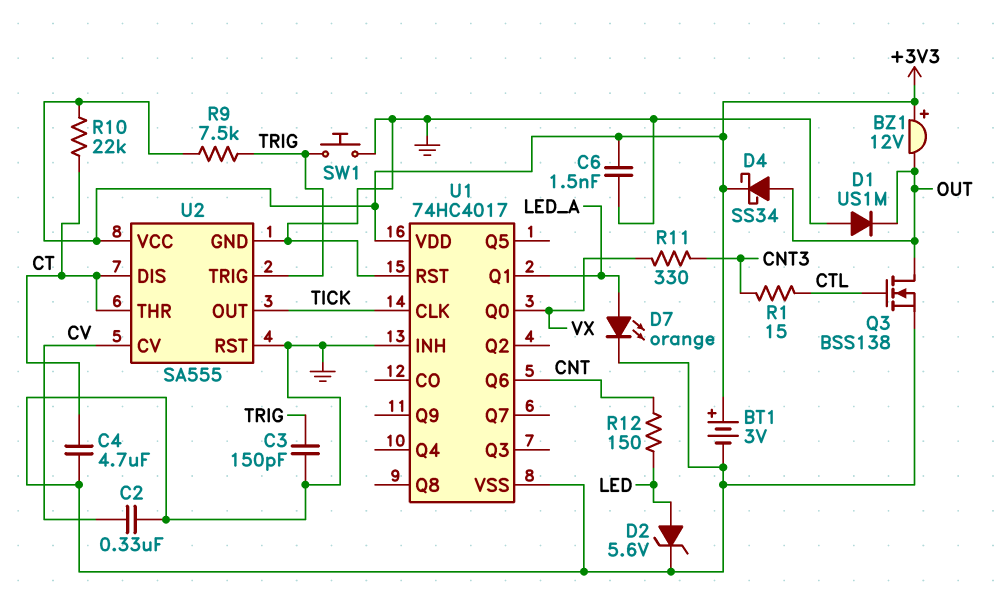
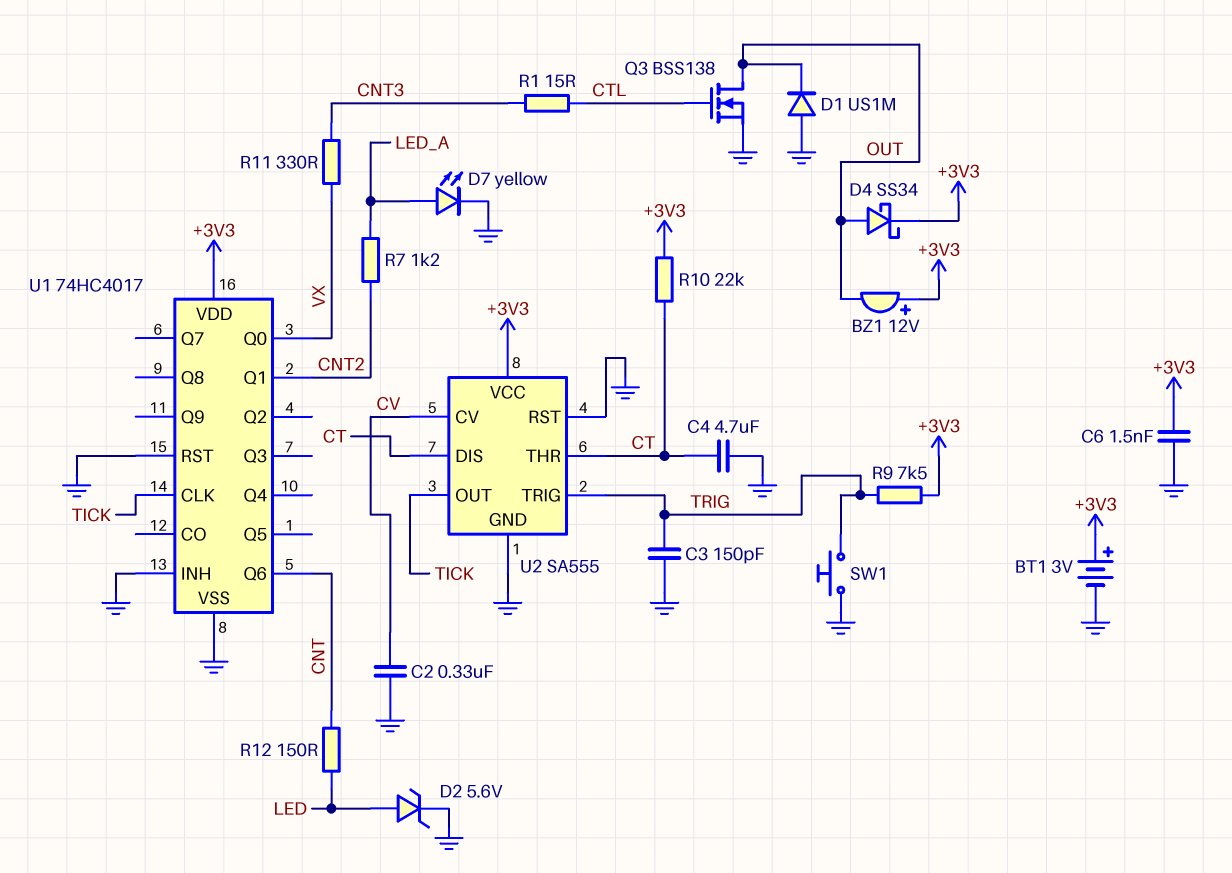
D7: LED orange (A LED_A, K GND) -> LED yellow (A LED_A, K GND)
R7: none -> 1.2k (CNT2, LED_A)
U1 pin Q1: LED_A -> CNT2

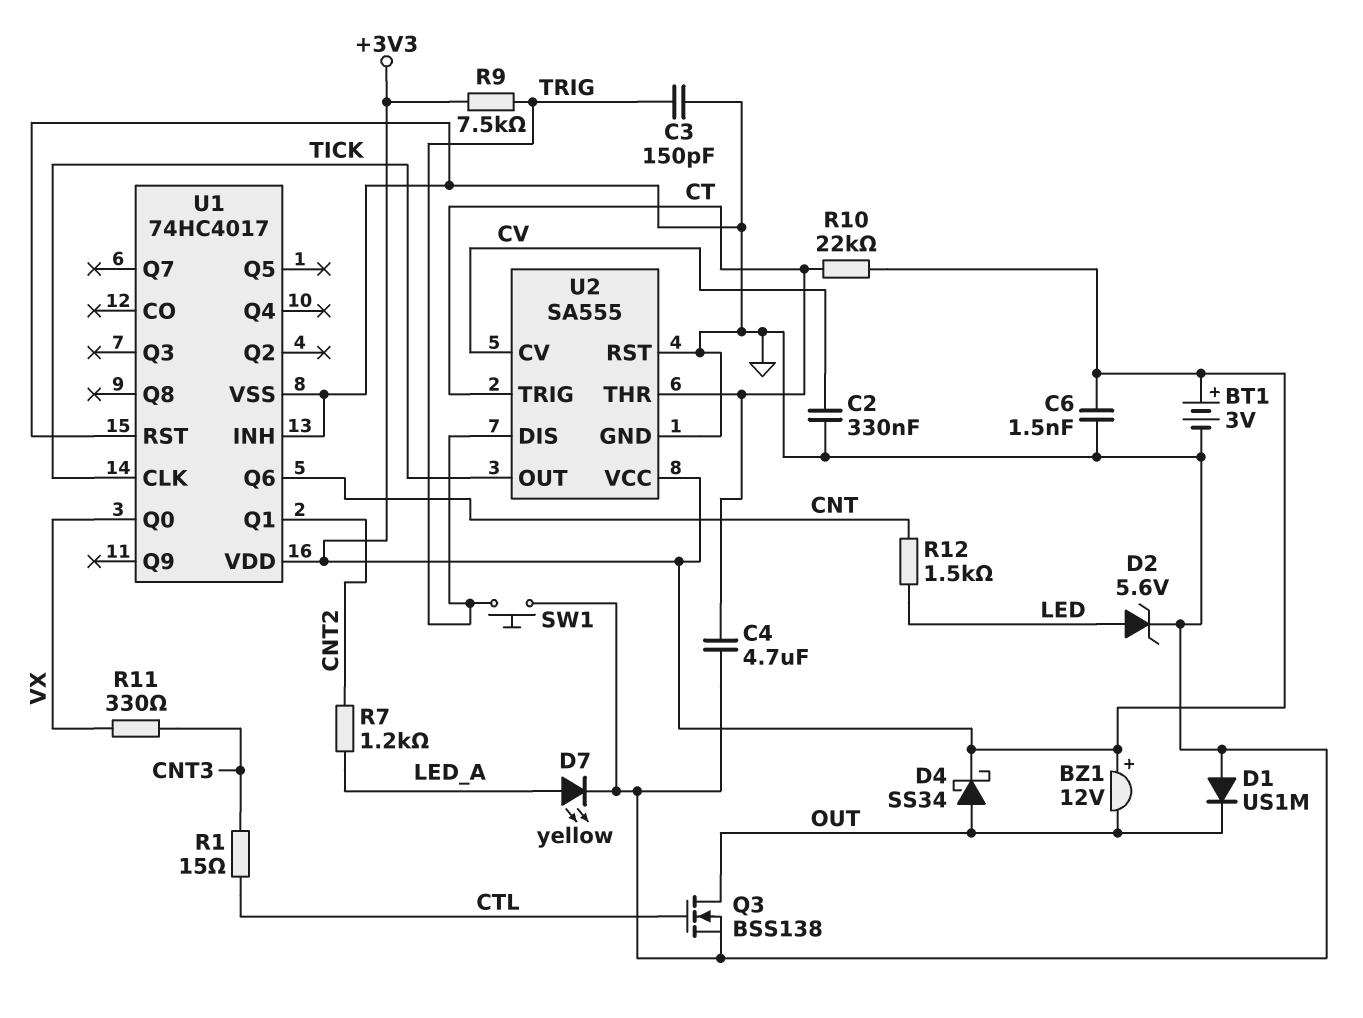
R12: 150 (CNT, LED) -> 1.5k (CNT, LED)
U2 pin DIS: CT -> TRIG
U2 pin TRIG: TRIG -> CT

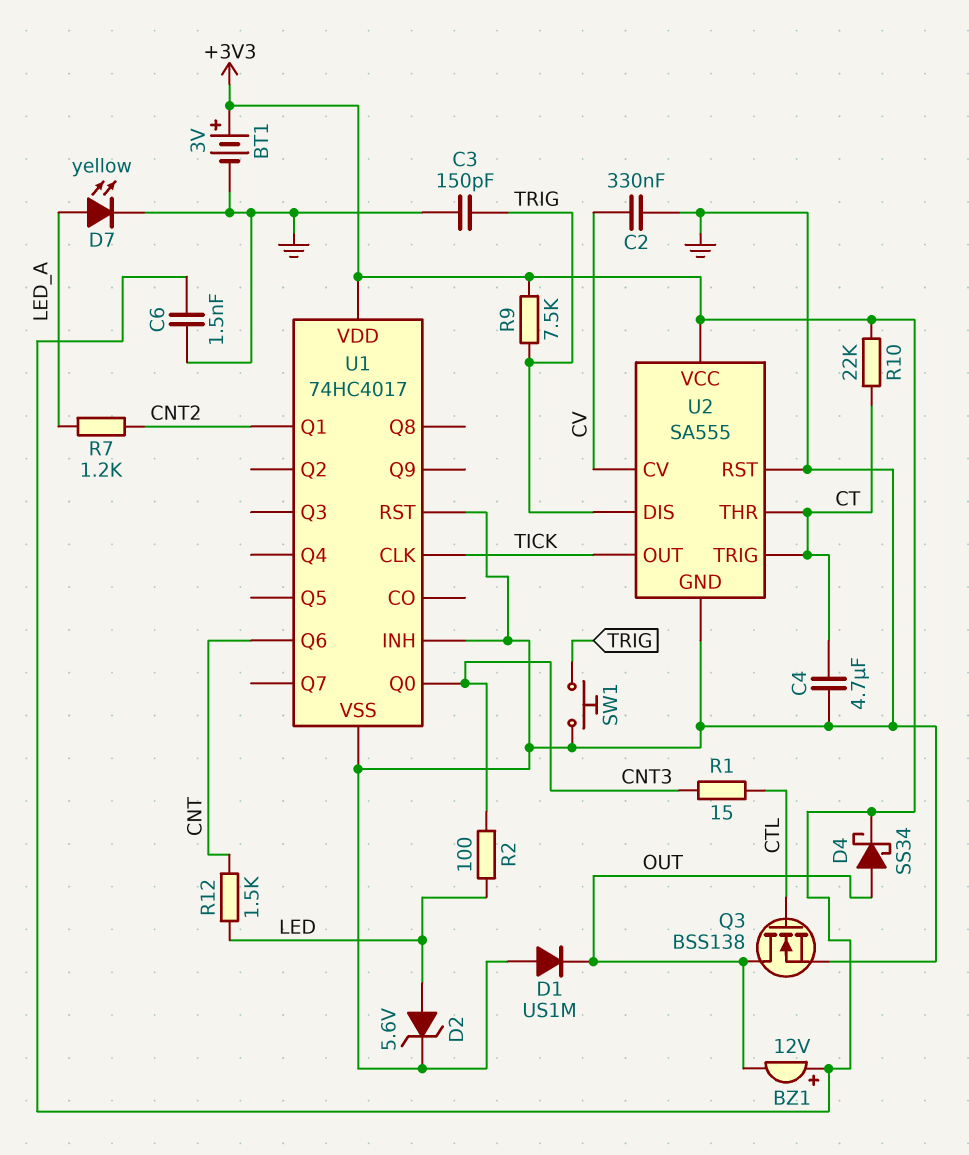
R2: none -> 100 (CNT3, LED)
R11: 330 (CNT3, VX) -> none
U1 pin Q0: VX -> CNT3

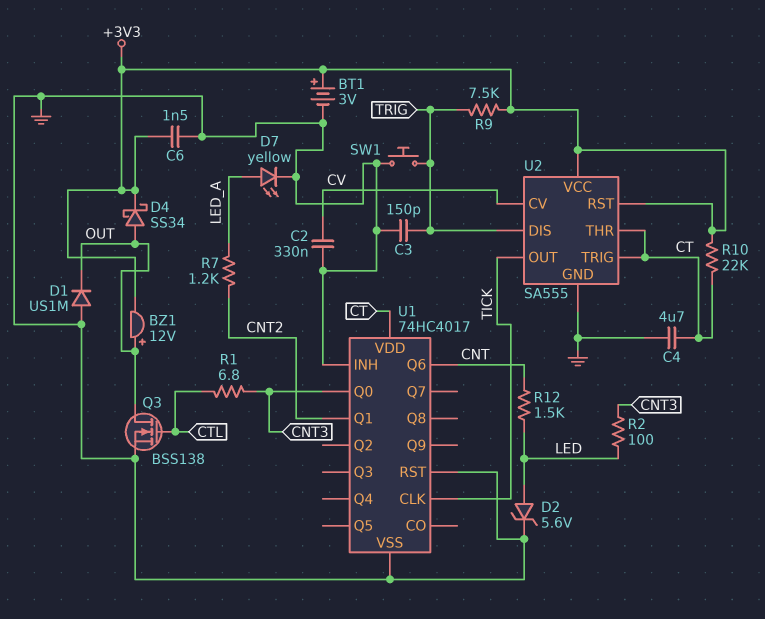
BZ1: buzzer 12V (plus +3V3, minus OUT) -> buzzer 12V (plus OUT, minus +3V3)
R1: 15 (CNT3, CTL) -> 6.8 (CNT3, CTL)
U1 pin VDD: +3V3 -> CT
U2 pin RST: GND -> +3V3

